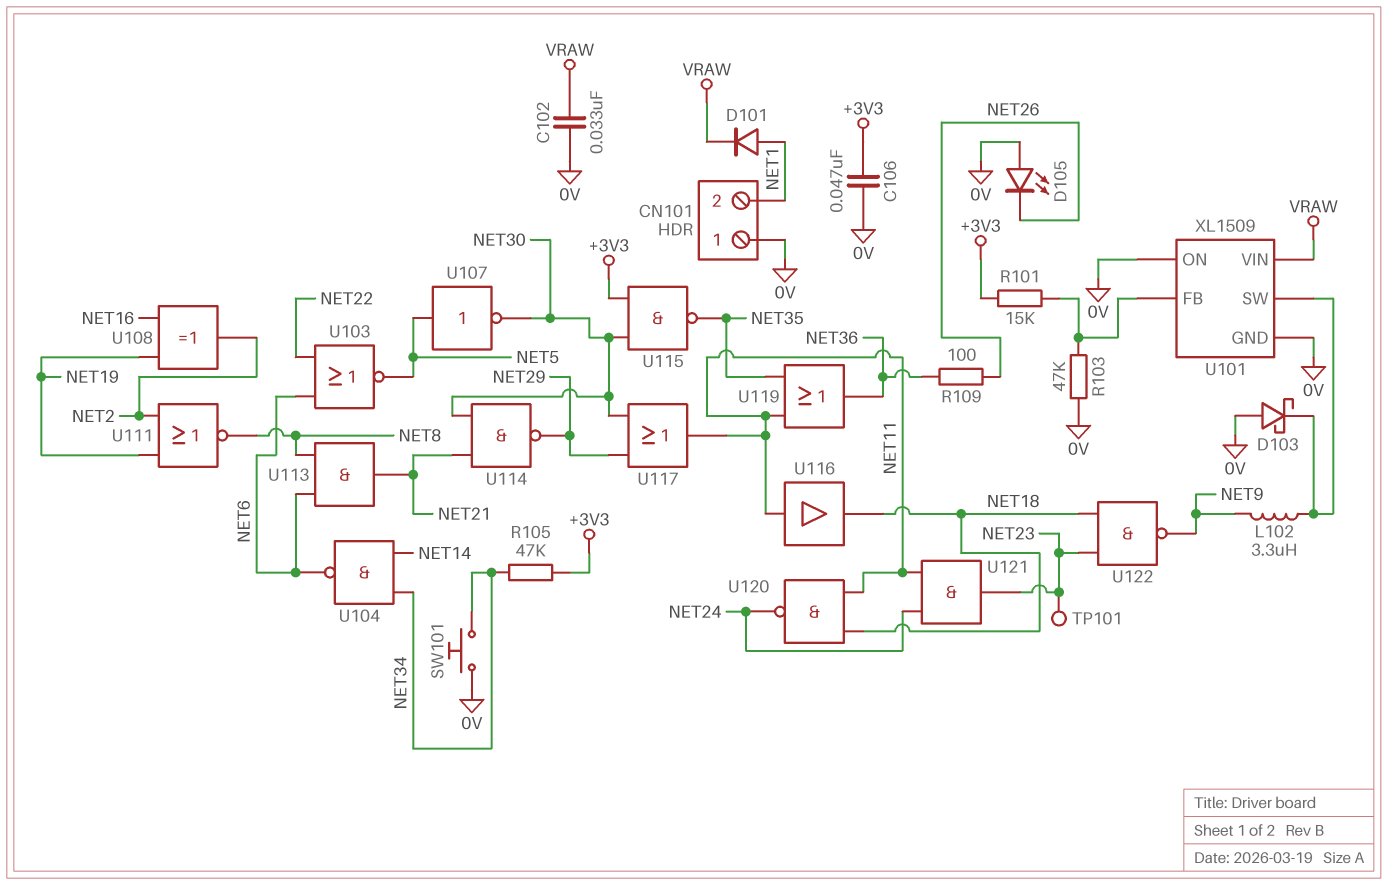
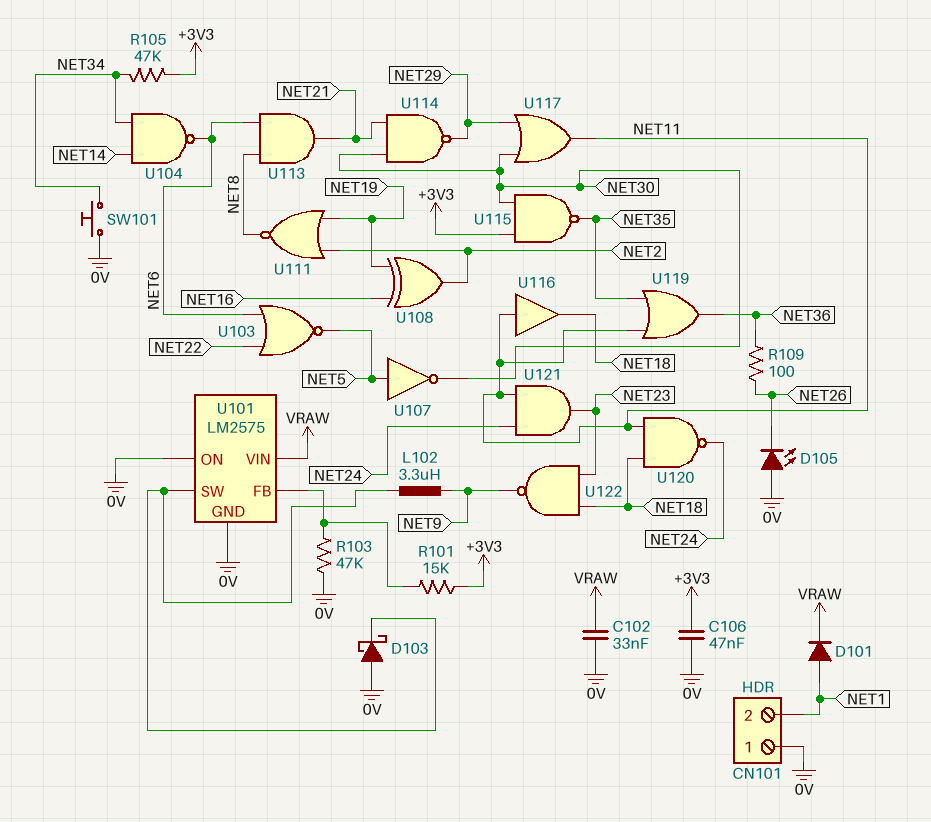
TP101: test point (NET23) -> none
U101: XL1509 -> LM2575

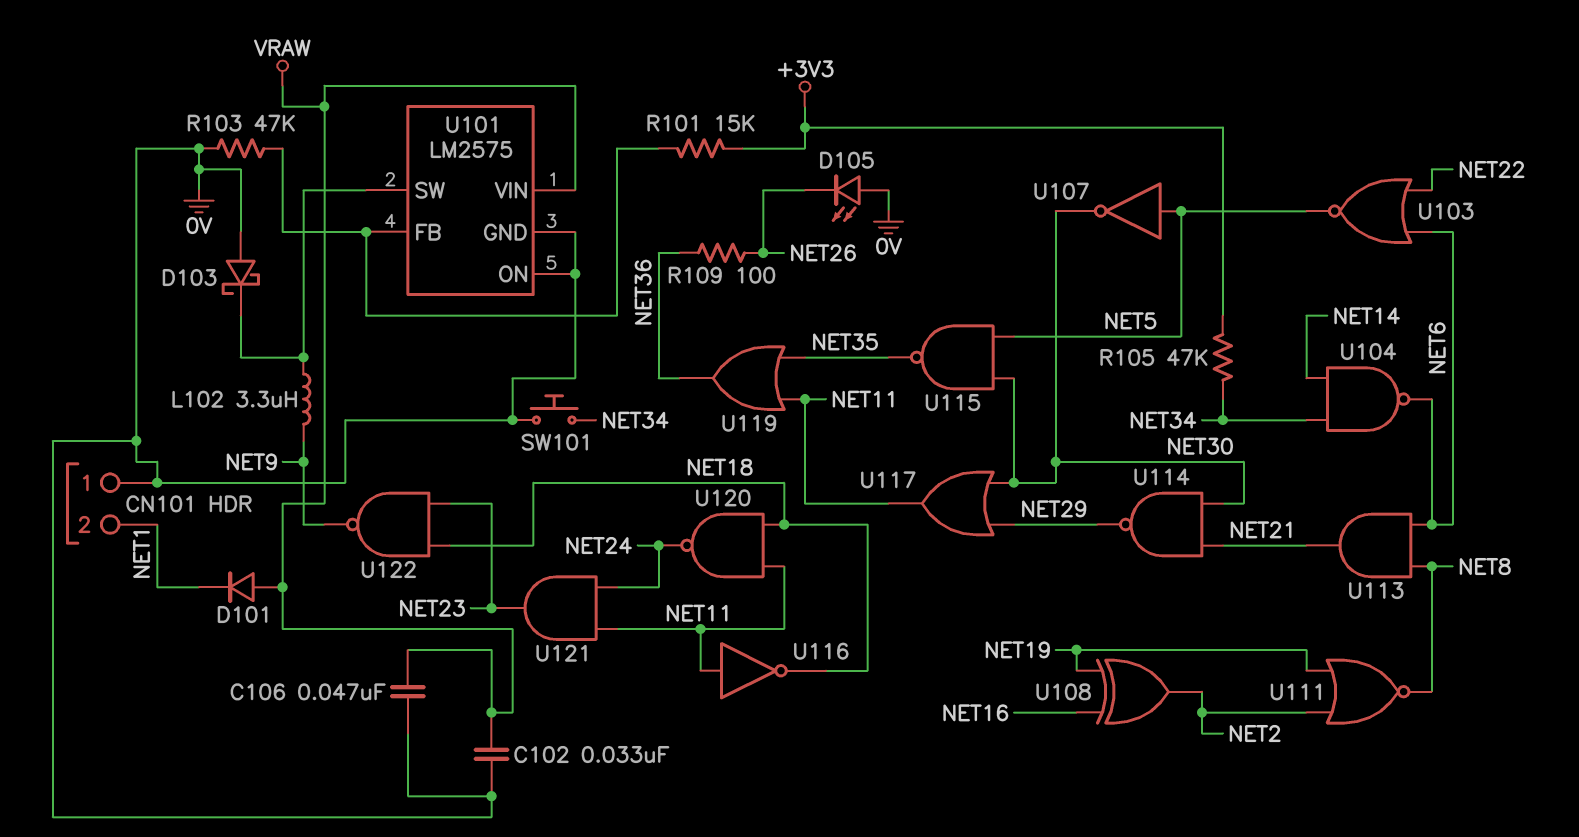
C106: 47nF (+3V3, 0V) -> 47nF (0V, VRAW)
D101: diode (A NET1, K VRAW) -> diode (A VRAW, K NET1)
U115: NAND (in +3V3, in NET30, out NET35) -> NAND (in NET5, in NET30, out NET35)
U116: buffer (in NET11, out NET18) -> NOT (in NET11, out NET18)

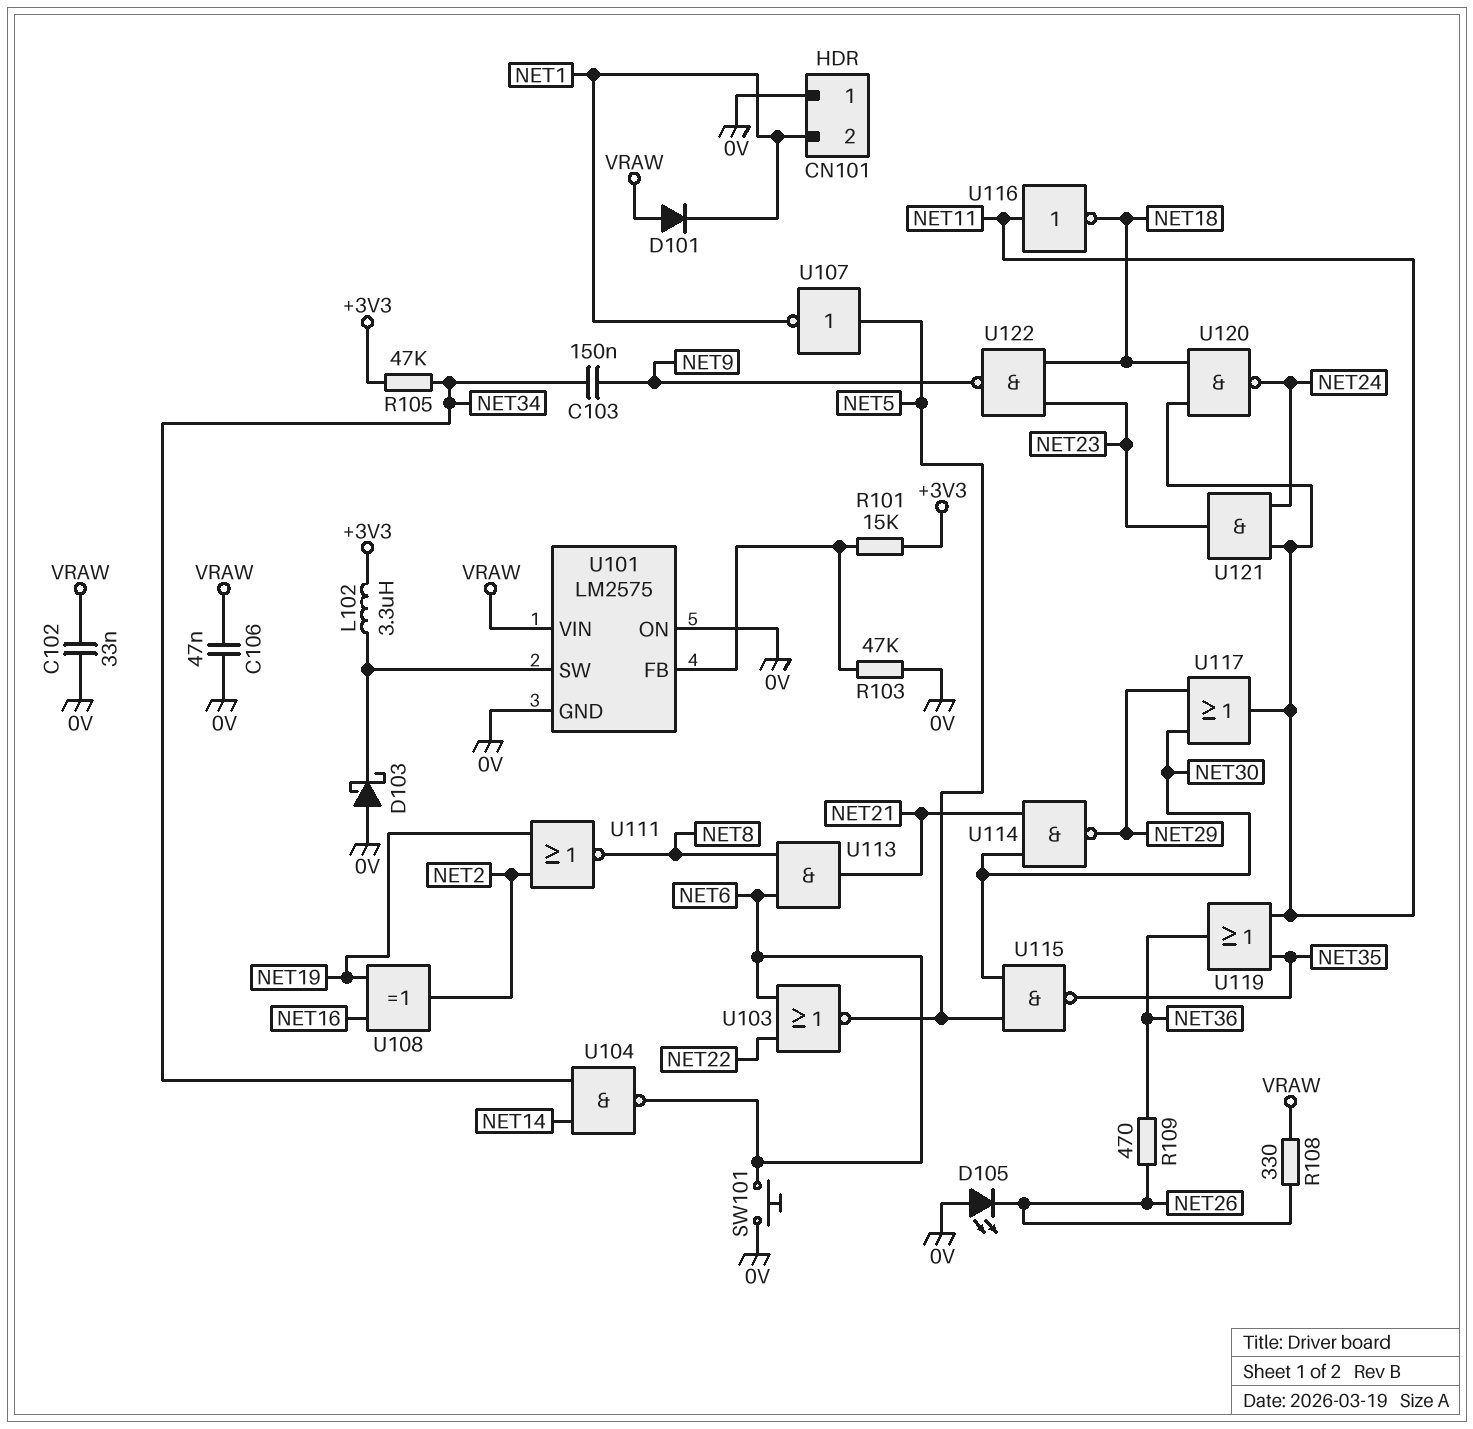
C103: none -> 150nF (NET9, NET34)
L102: 3.3uH (NET9, U101/SW) -> 3.3uH (+3V3, U101/SW)
R108: none -> 330 (NET26, VRAW)
R109: 100 (NET26, NET36) -> 470 (NET26, NET36)
SW101: button (0V, NET34) -> button (0V, NET6)
U107: NOT (in NET5, out NET30) -> NOT (in NET5, out NET1)

